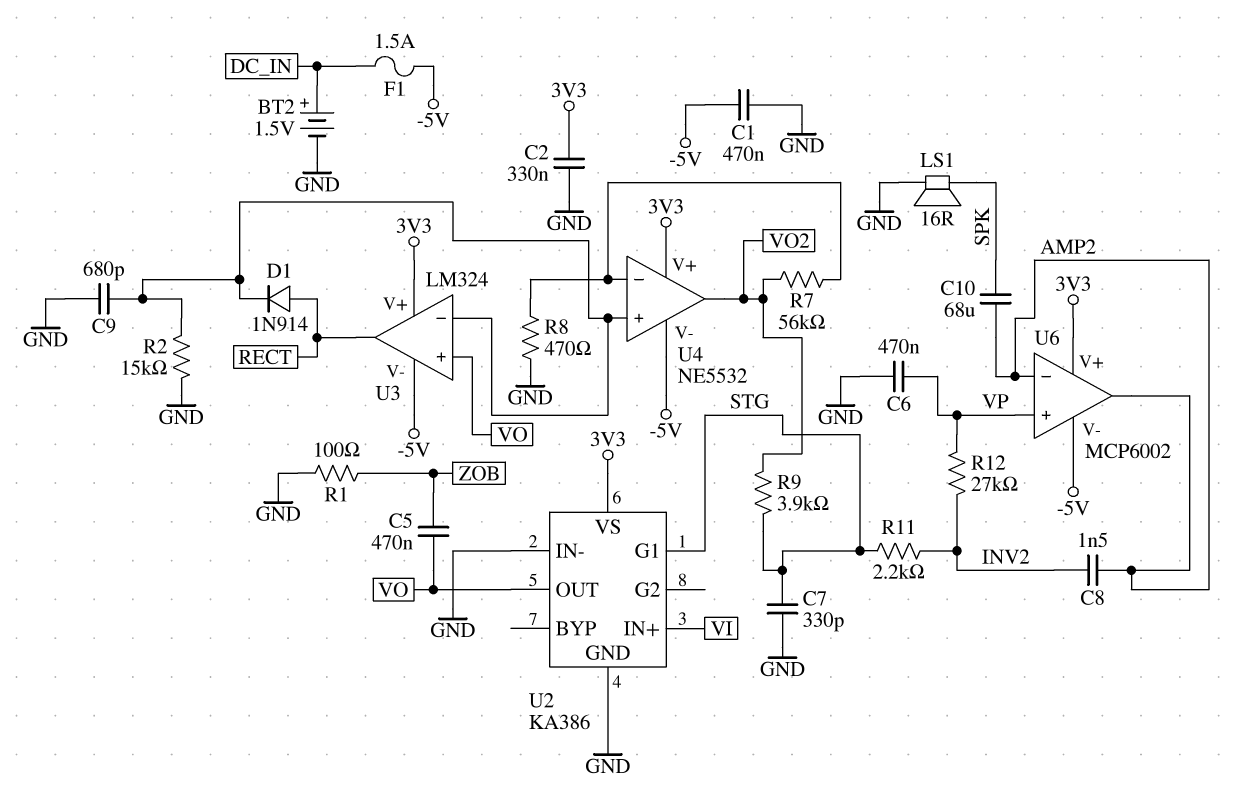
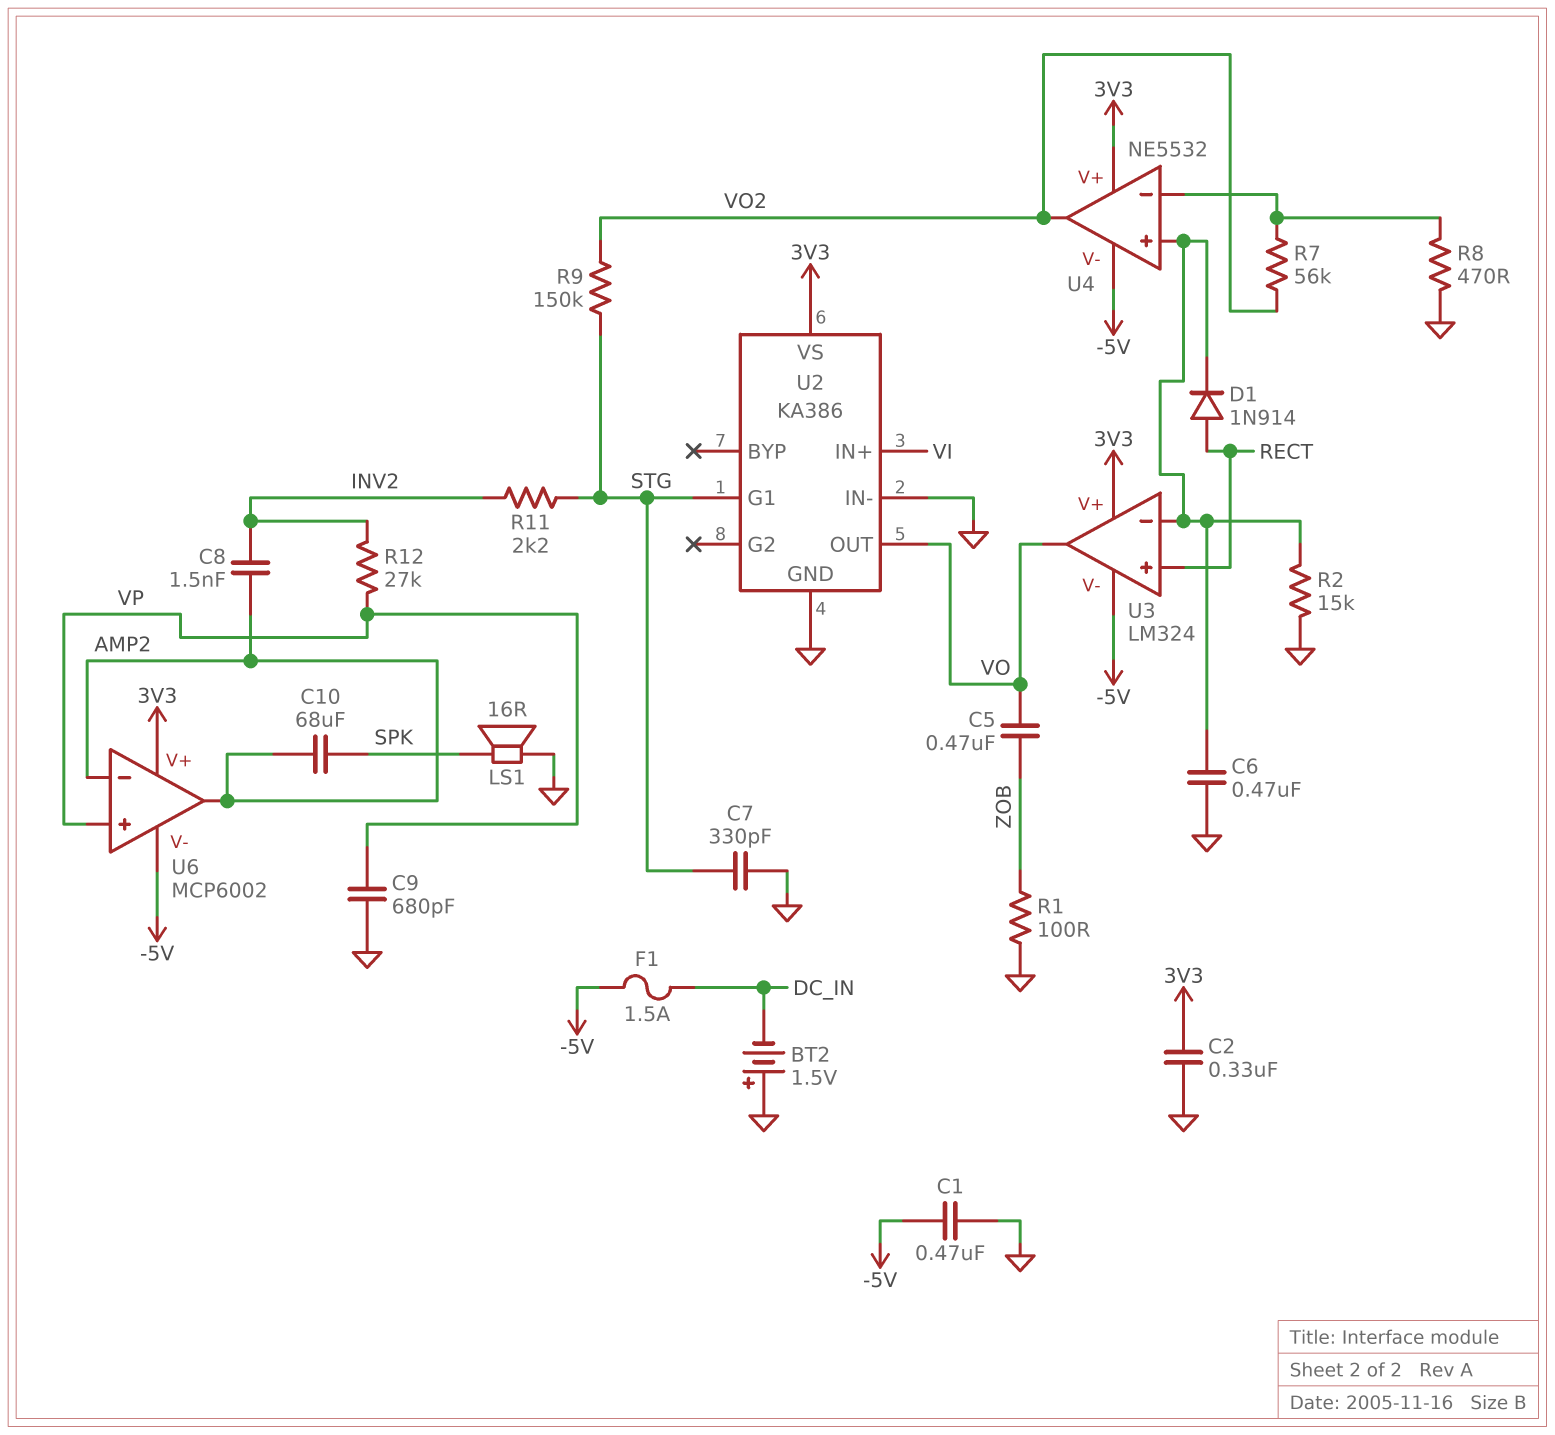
BT2: 1.5V (plus DC_IN, minus GND) -> 1.5V (plus GND, minus DC_IN)
C6: 470nF (GND, VP) -> 470nF (GND, U3/in-)
C9: 680pF (GND, U3/in-) -> 680pF (GND, VP)
R9: 3.9k (STG, VO2) -> 150k (STG, VO2)
U3 pin in+: VO -> RECT
U3 pin out: RECT -> VO

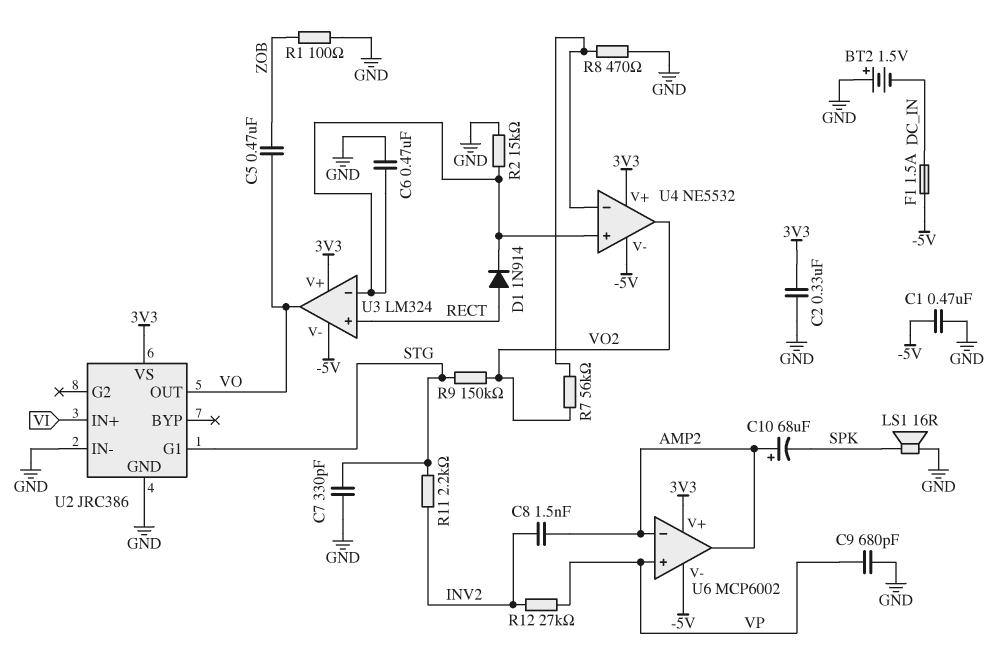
C10: 68uF (AMP2, SPK) -> 68uF (plus AMP2, minus SPK)
U2: KA386 -> JRC386

